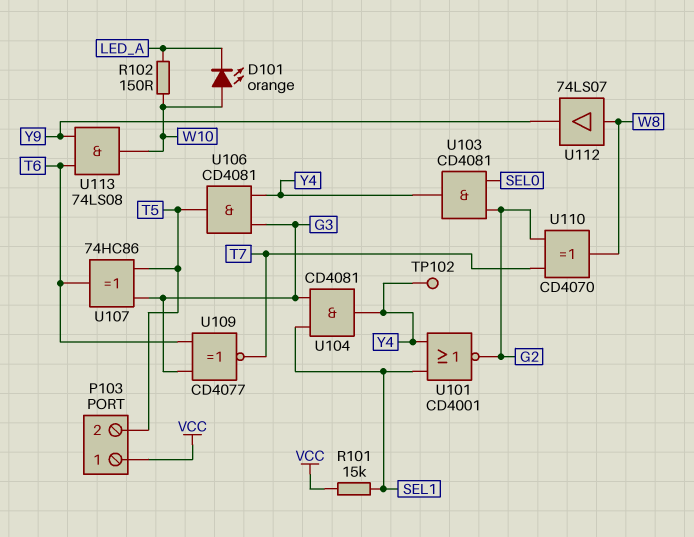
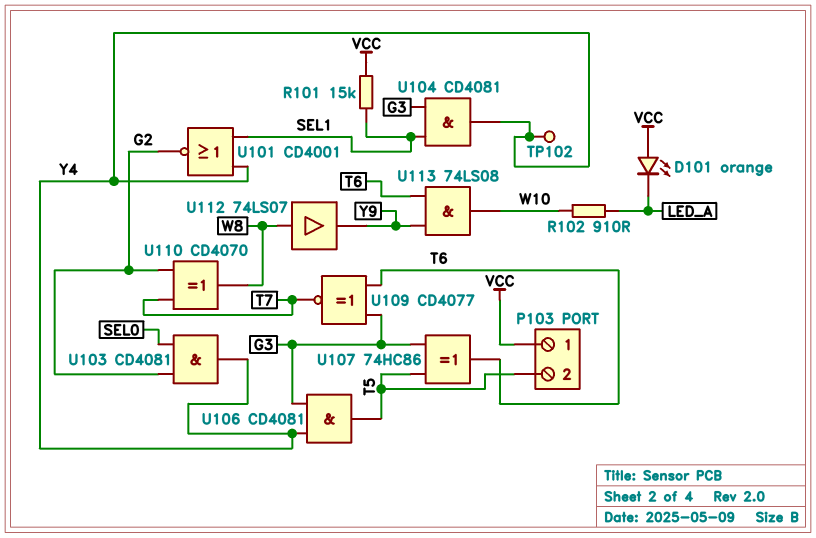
D101: LED orange (A W10, K LED_A) -> LED orange (A VCC, K LED_A)
R102: 150 (LED_A, W10) -> 910 (LED_A, W10)

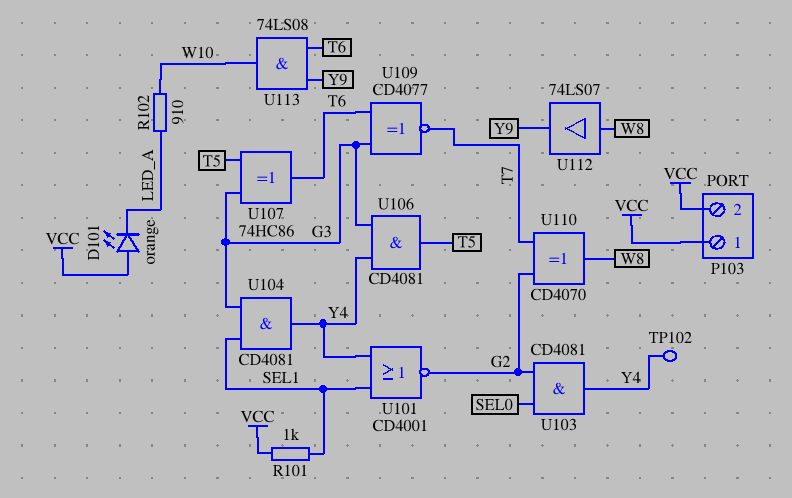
P103 pin 2: T5 -> VCC
R101: 15k (SEL1, VCC) -> 1k (SEL1, VCC)

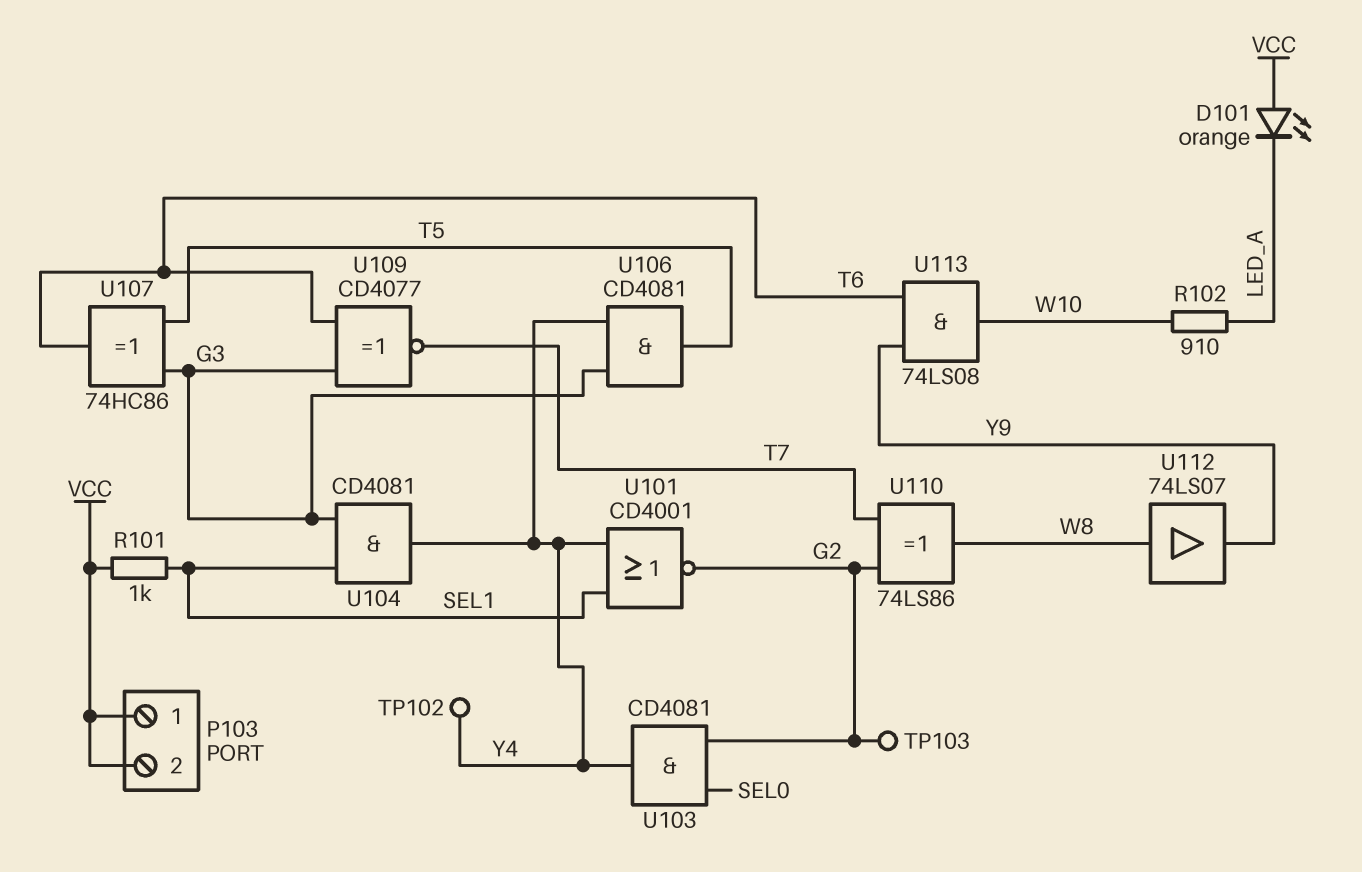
TP103: none -> test point (G2)
U110: XOR CD4070 (in G2, in T7, out W8) -> XOR 74LS86 (in G2, in T7, out W8)

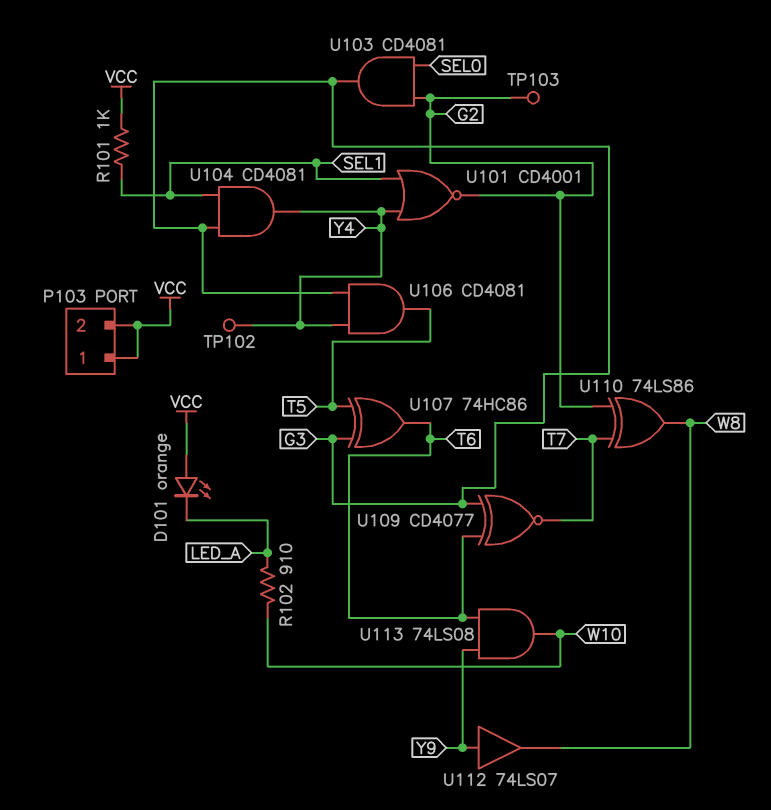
U103: AND CD4081 (in G2, in SEL0, out Y4) -> AND CD4081 (in G2, in SEL0, out G3)
U112: buffer 74LS07 (in W8, out Y9) -> buffer 74LS07 (in Y9, out W8)

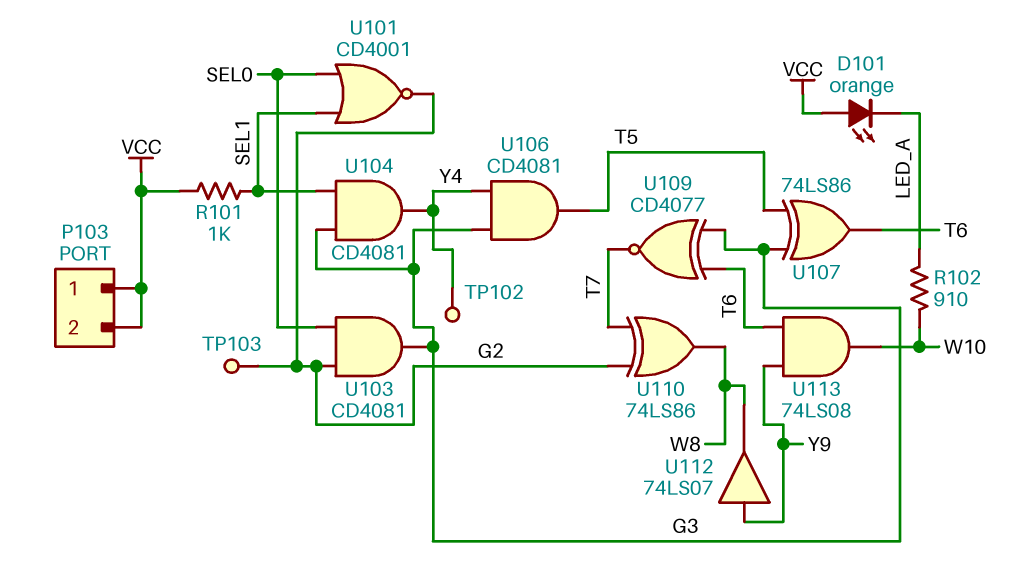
U101: NOR CD4001 (in SEL1, in Y4, out G2) -> NOR CD4001 (in SEL0, in SEL1, out G2)
U107: XOR 74HC86 (in G3, in T5, out T6) -> XOR 74LS86 (in G3, in T5, out T6)

